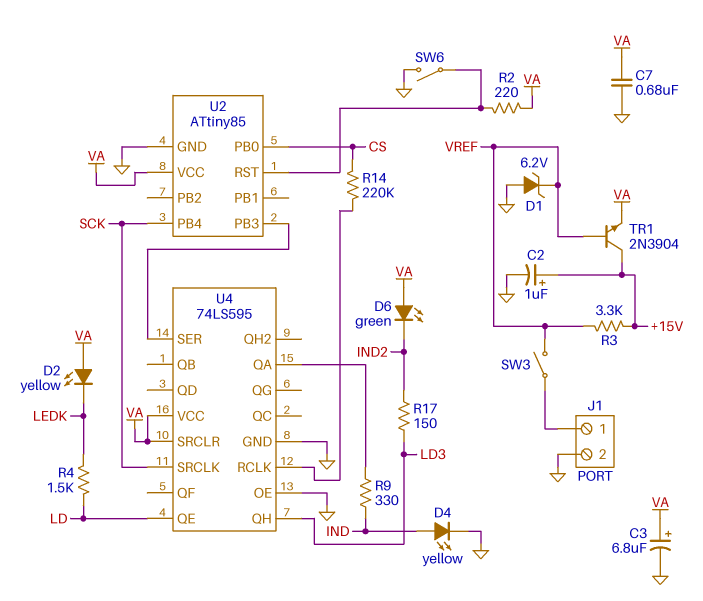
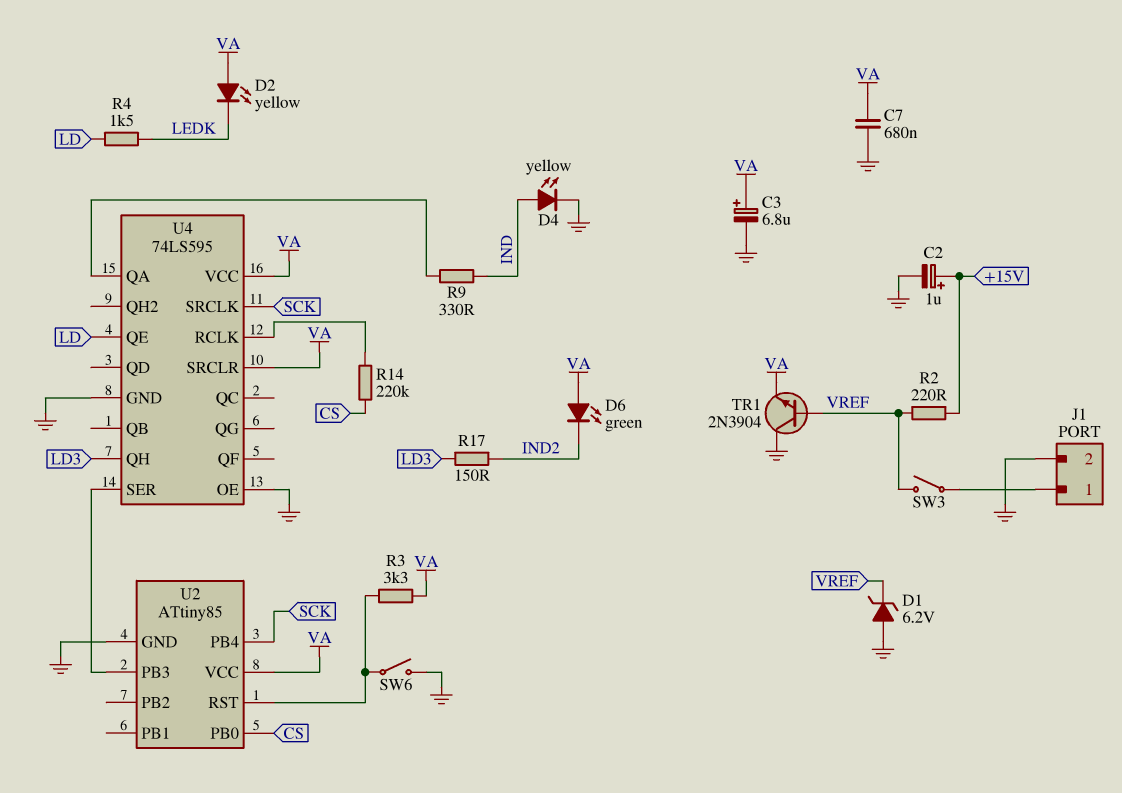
R2: 220 (U2/RST, VA) -> 220 (+15V, VREF)
R3: 3.3k (+15V, VREF) -> 3.3k (U2/RST, VA)
TR1: NPN 2N3904 (B VREF, C +15V, E VA) -> NPN 2N3904 (B VREF, C GND, E VA)

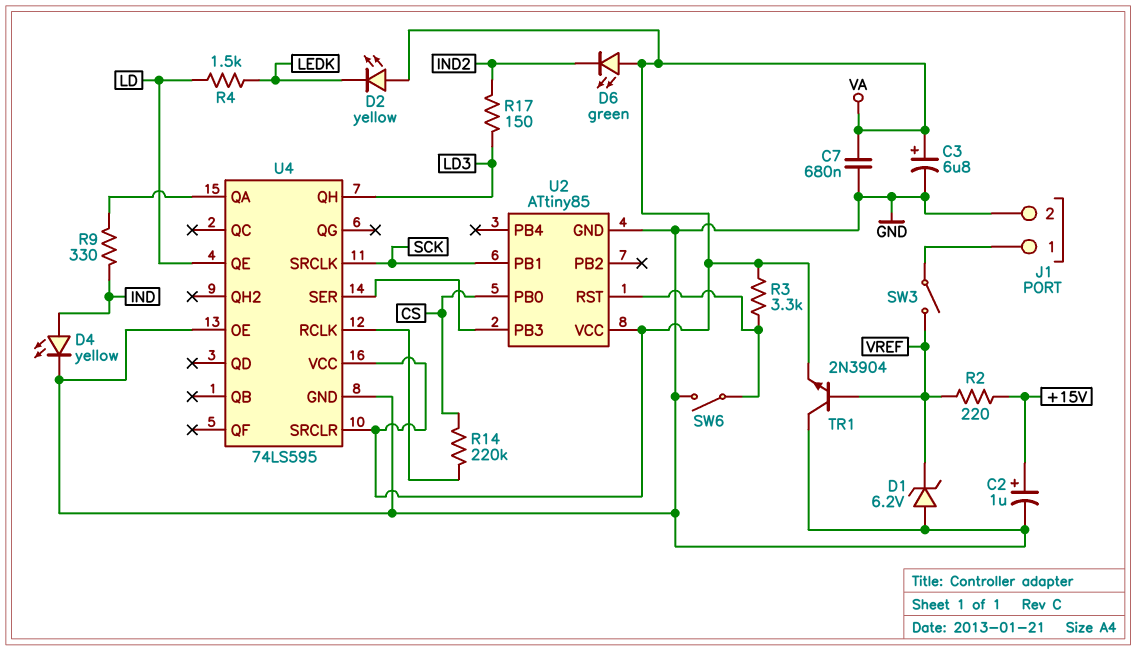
U2 pin PB1: none -> SCK
U2 pin PB4: SCK -> none

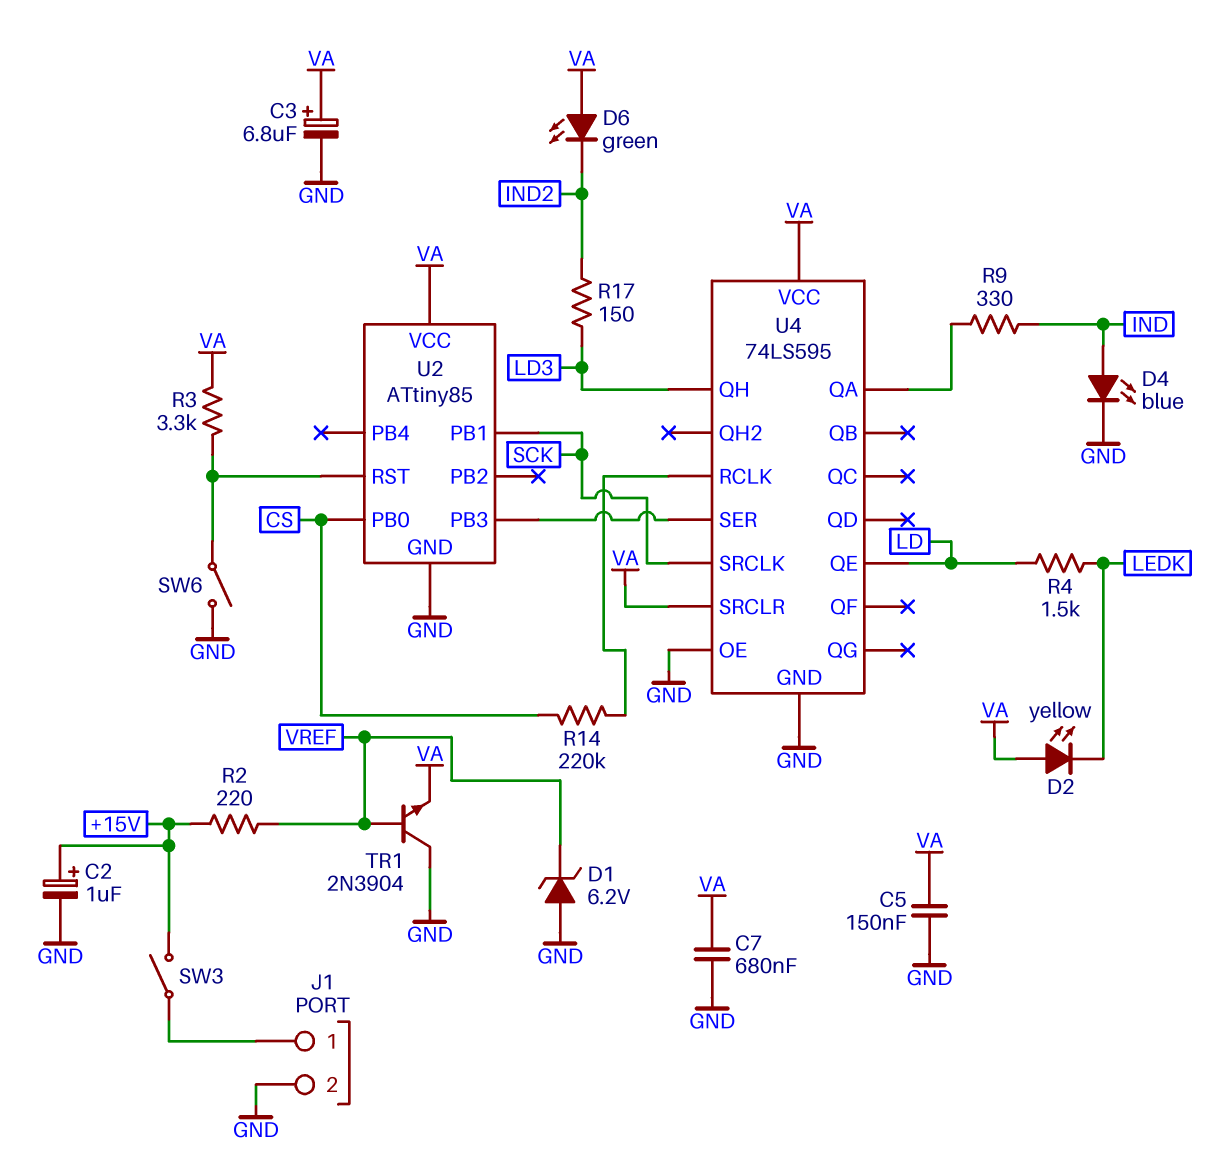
C5: none -> 150nF (GND, VA)
D4: LED yellow (A IND, K GND) -> LED blue (A IND, K GND)
SW3: switch (J1/1, VREF) -> switch (+15V, J1/1)

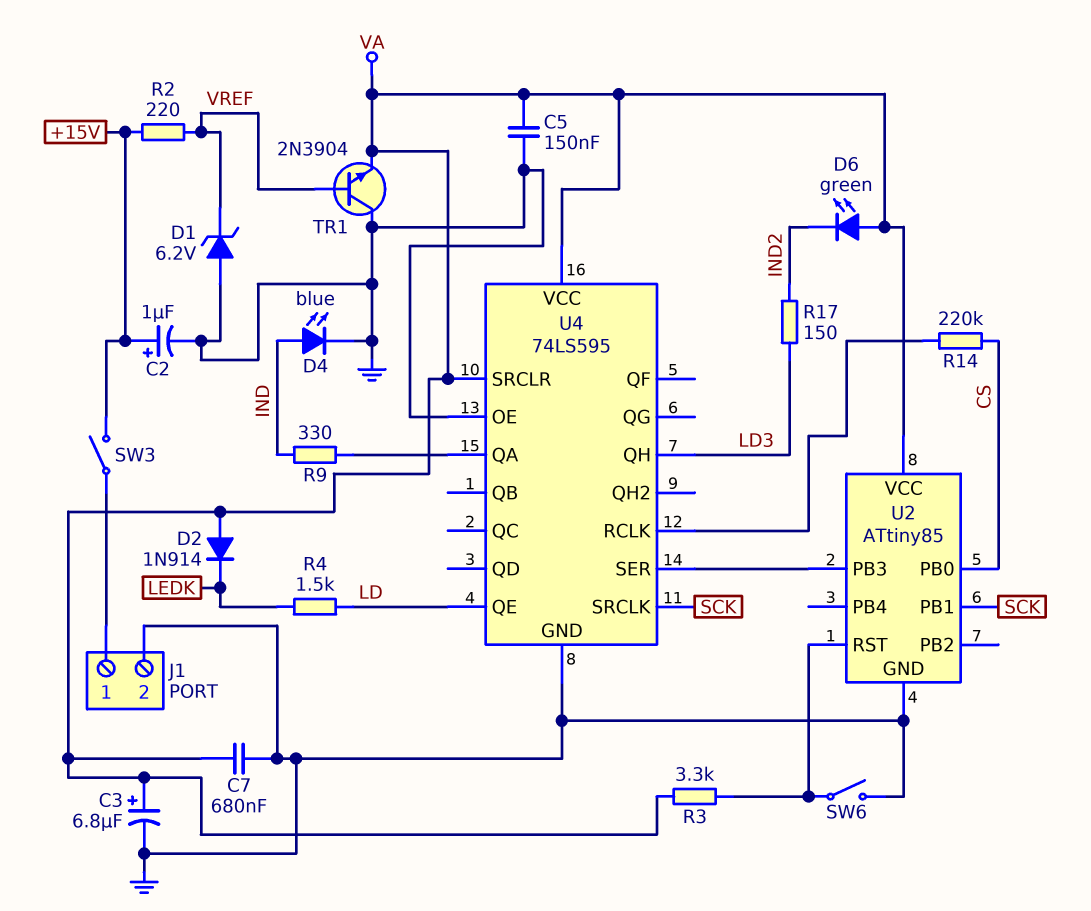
D2: LED yellow (A VA, K LEDK) -> diode 1N914 (A VA, K LEDK)

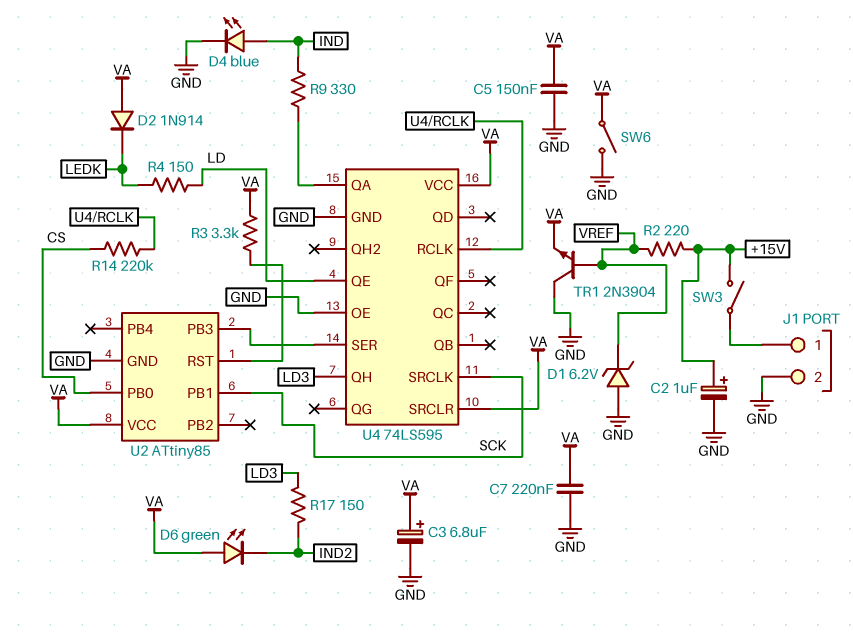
C7: 680nF (GND, VA) -> 220nF (GND, VA)
R4: 1.5k (LD, LEDK) -> 150 (LD, LEDK)
SW6: switch (GND, U2/RST) -> switch (GND, VA)

